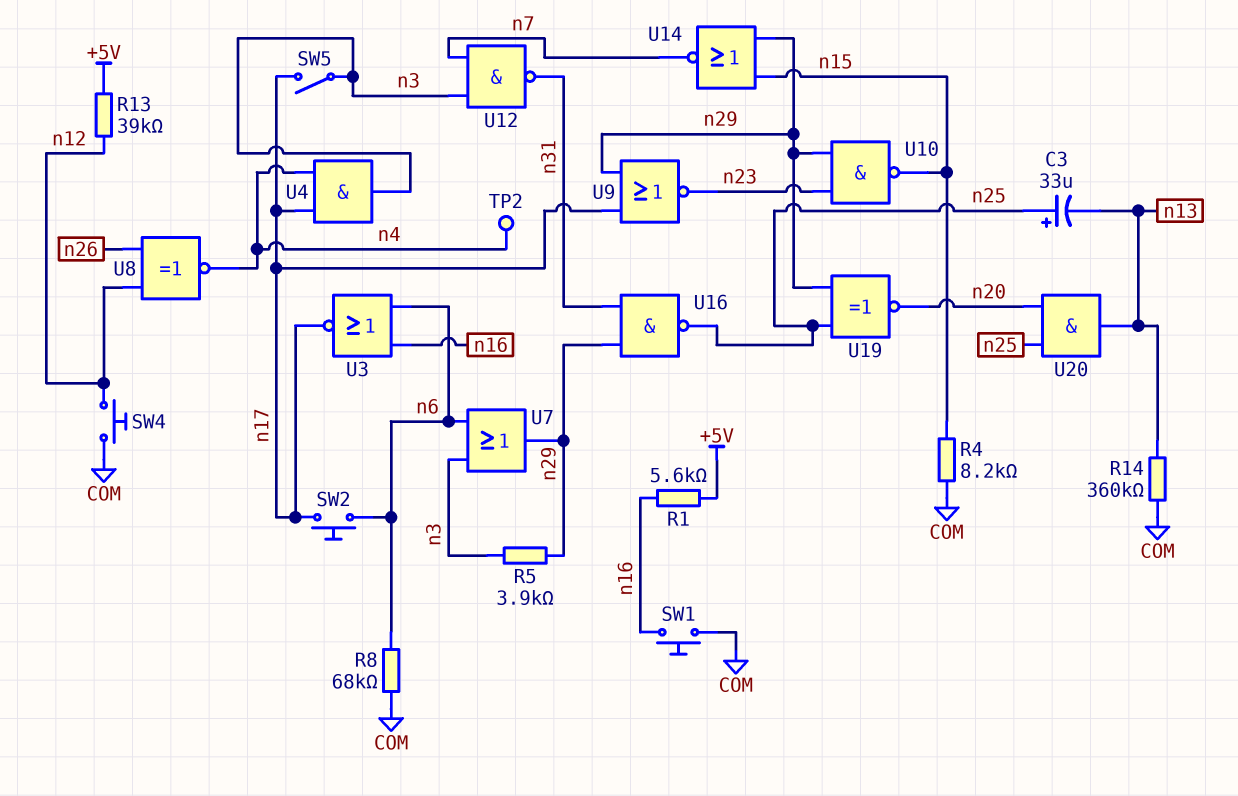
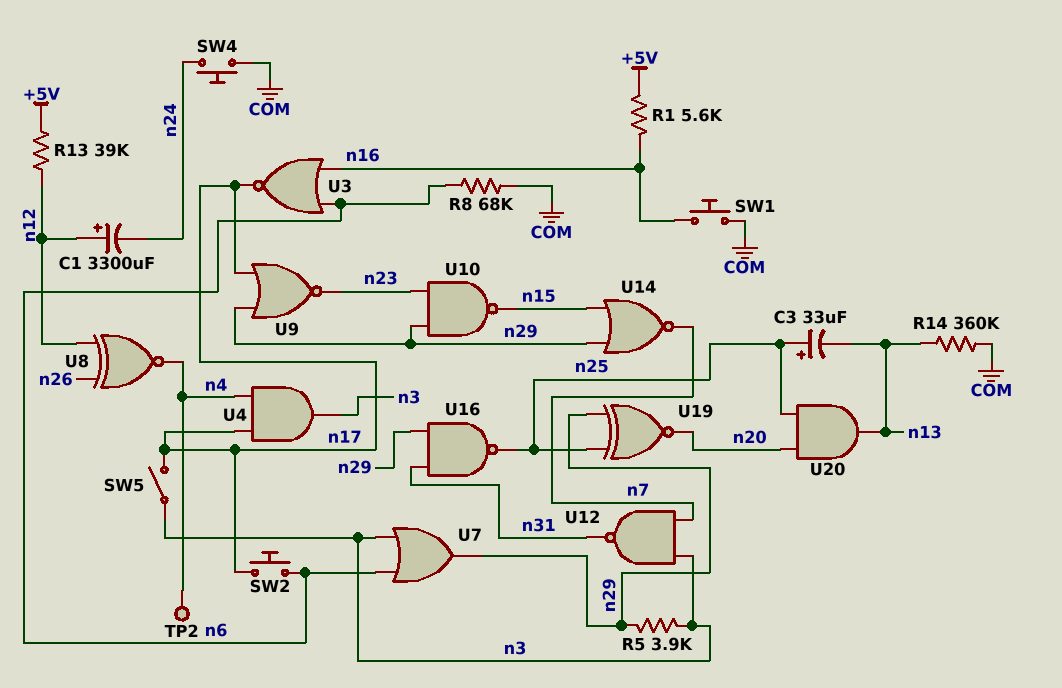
C1: none -> 3300uF (plus n12, minus n24)
R4: 8.2k (COM, n15) -> none
SW4: button (COM, n12) -> button (COM, n24)

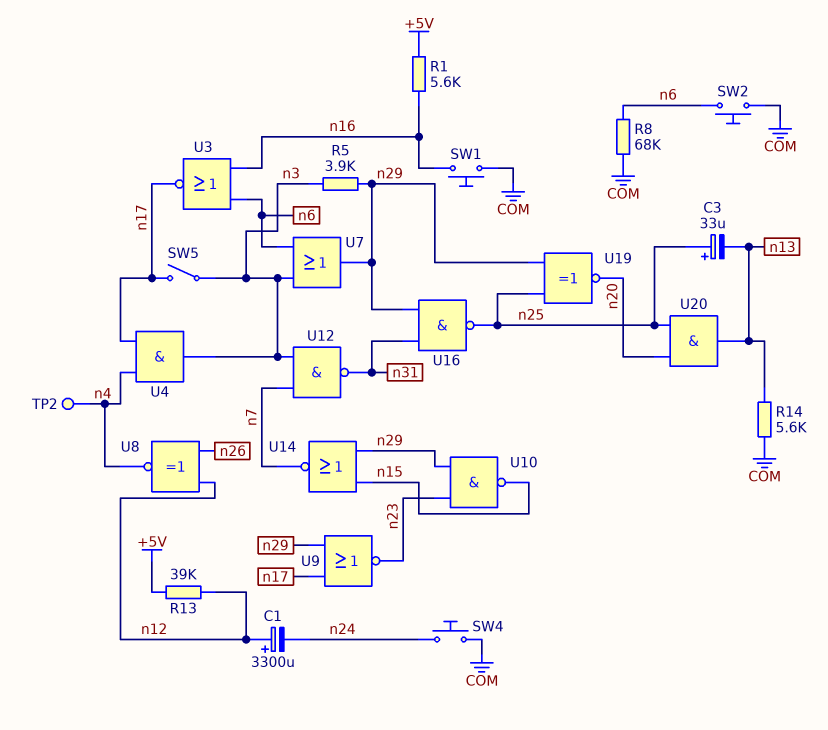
R14: 360k (COM, n13) -> 5.6k (COM, n13)
SW2: button (n6, n17) -> button (COM, n6)

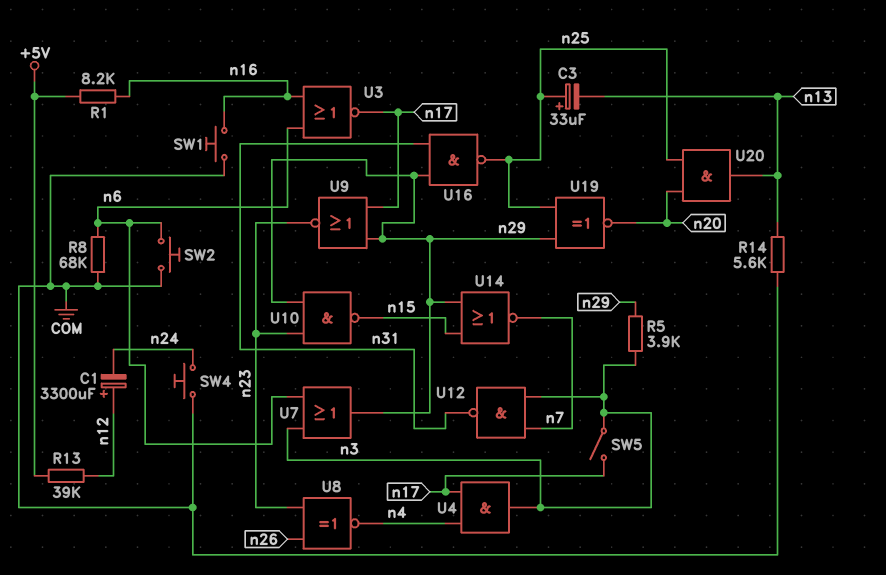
R1: 5.6k (+5V, n16) -> 8.2k (+5V, n16)
TP2: test point (n4) -> none
U8: XNOR (in n12, in n26, out n4) -> XNOR (in n23, in n26, out n4)

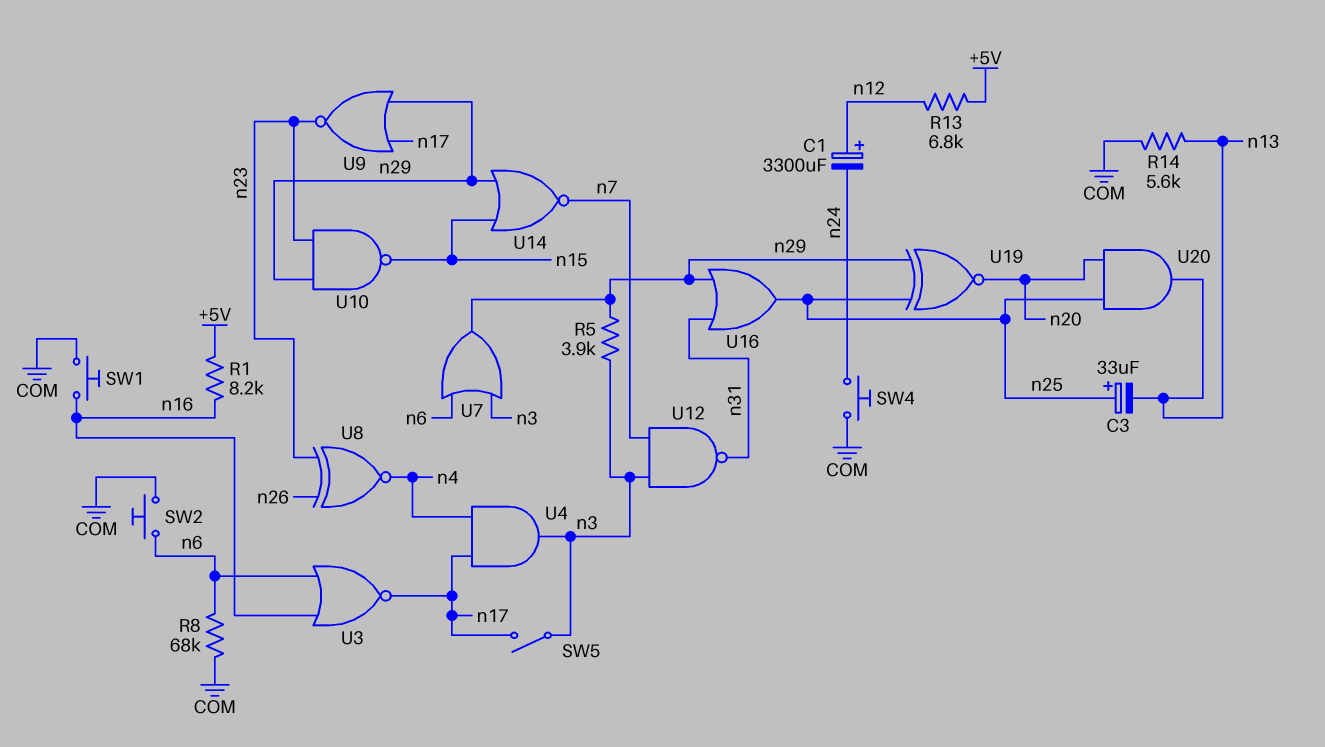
R13: 39k (+5V, n12) -> 6.8k (+5V, n12)
U16: NAND (in n29, in n31, out n25) -> OR (in n29, in n31, out n25)

